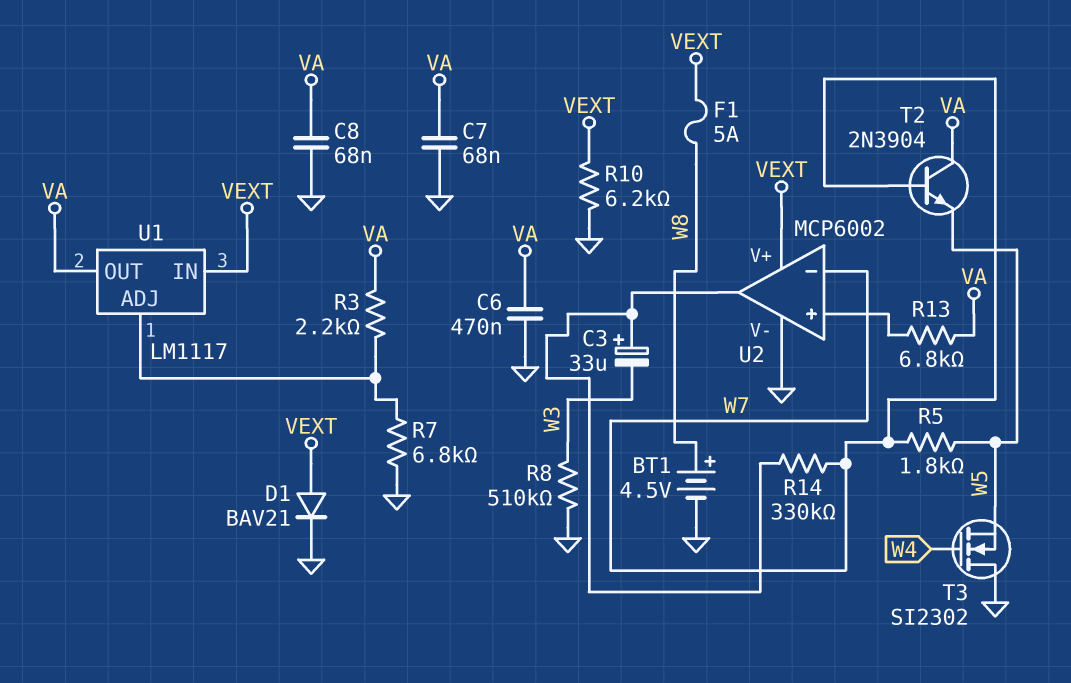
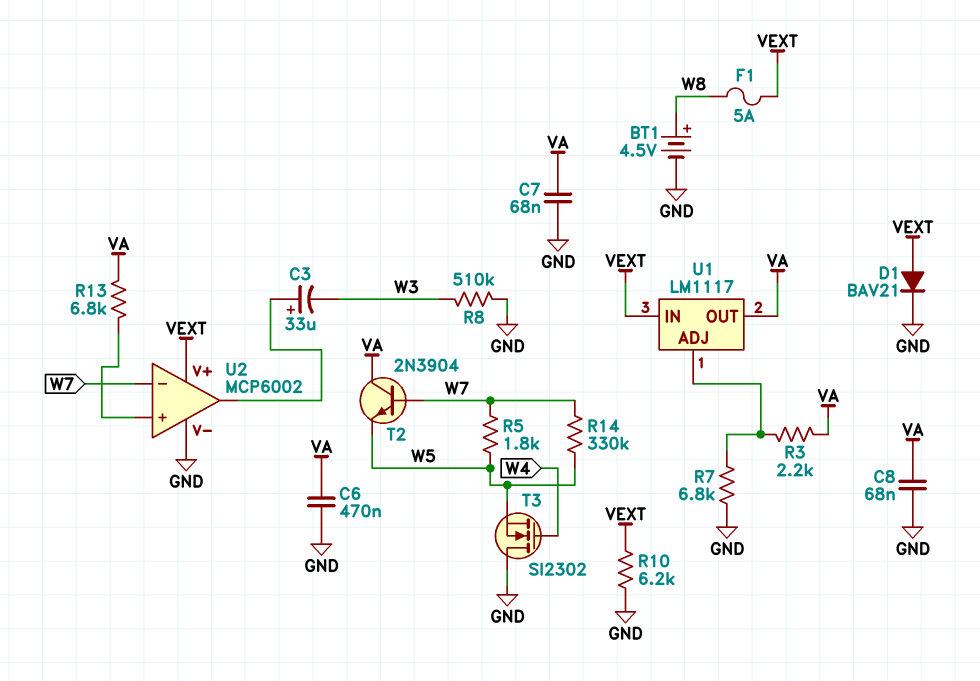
R14: 330k (U2/out, W7) -> 330k (W5, W7)

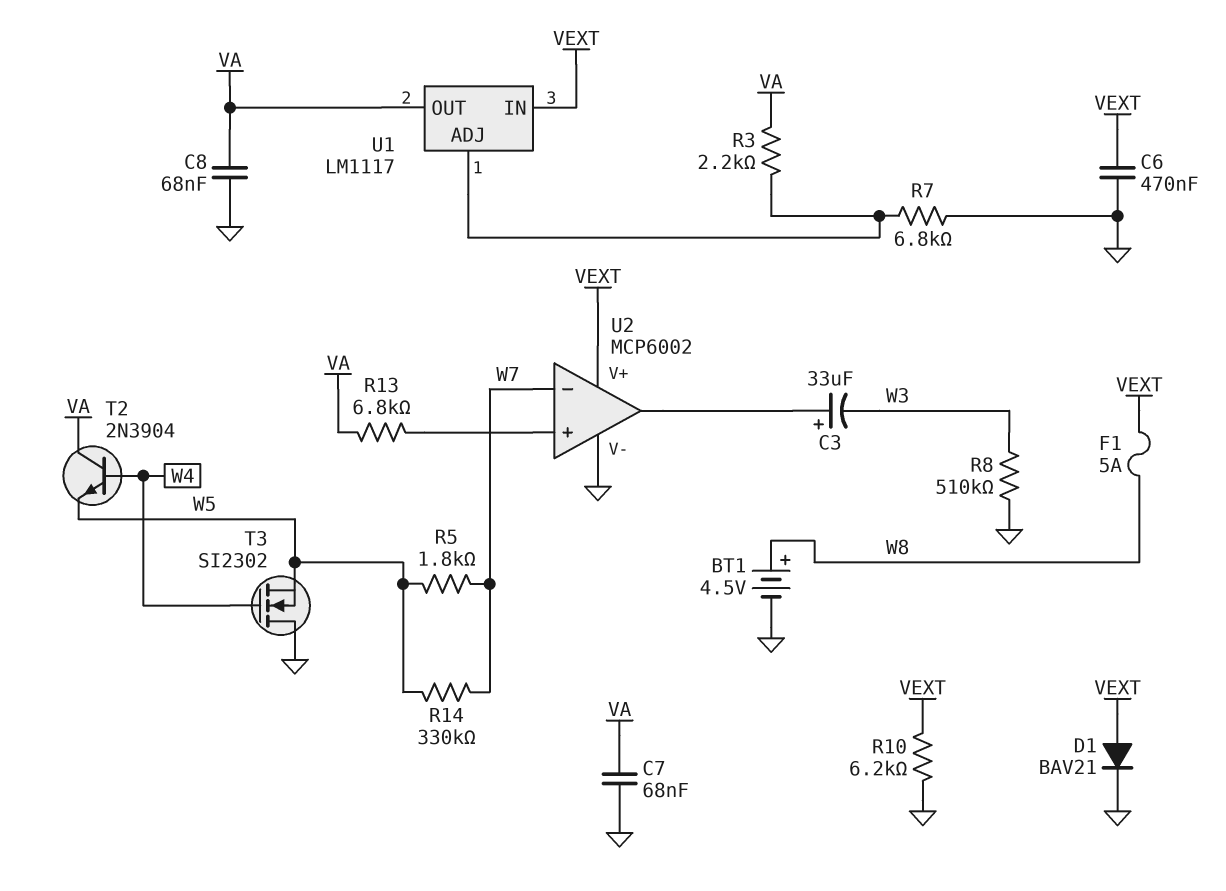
C6: 470nF (GND, VA) -> 470nF (GND, VEXT)
T2: NPN 2N3904 (B W7, C VA, E W5) -> NPN 2N3904 (B W4, C VA, E W5)

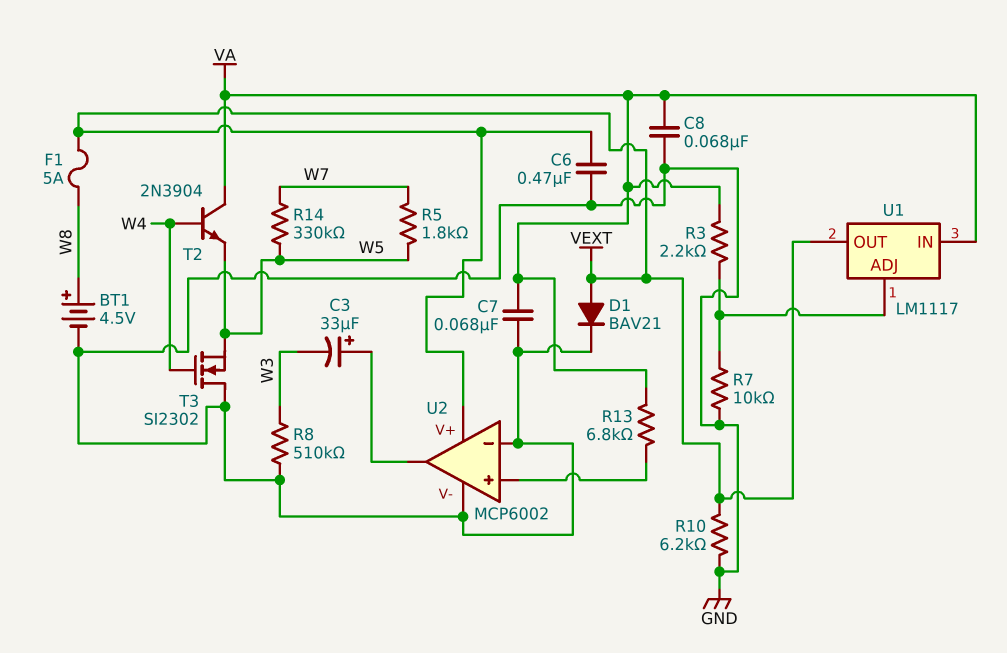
R7: 6.8k (GND, U1/ADJ) -> 10k (GND, U1/ADJ)
U1 pin IN: VEXT -> VA
U1 pin OUT: VA -> VEXT
U2 pin in-: W7 -> GND

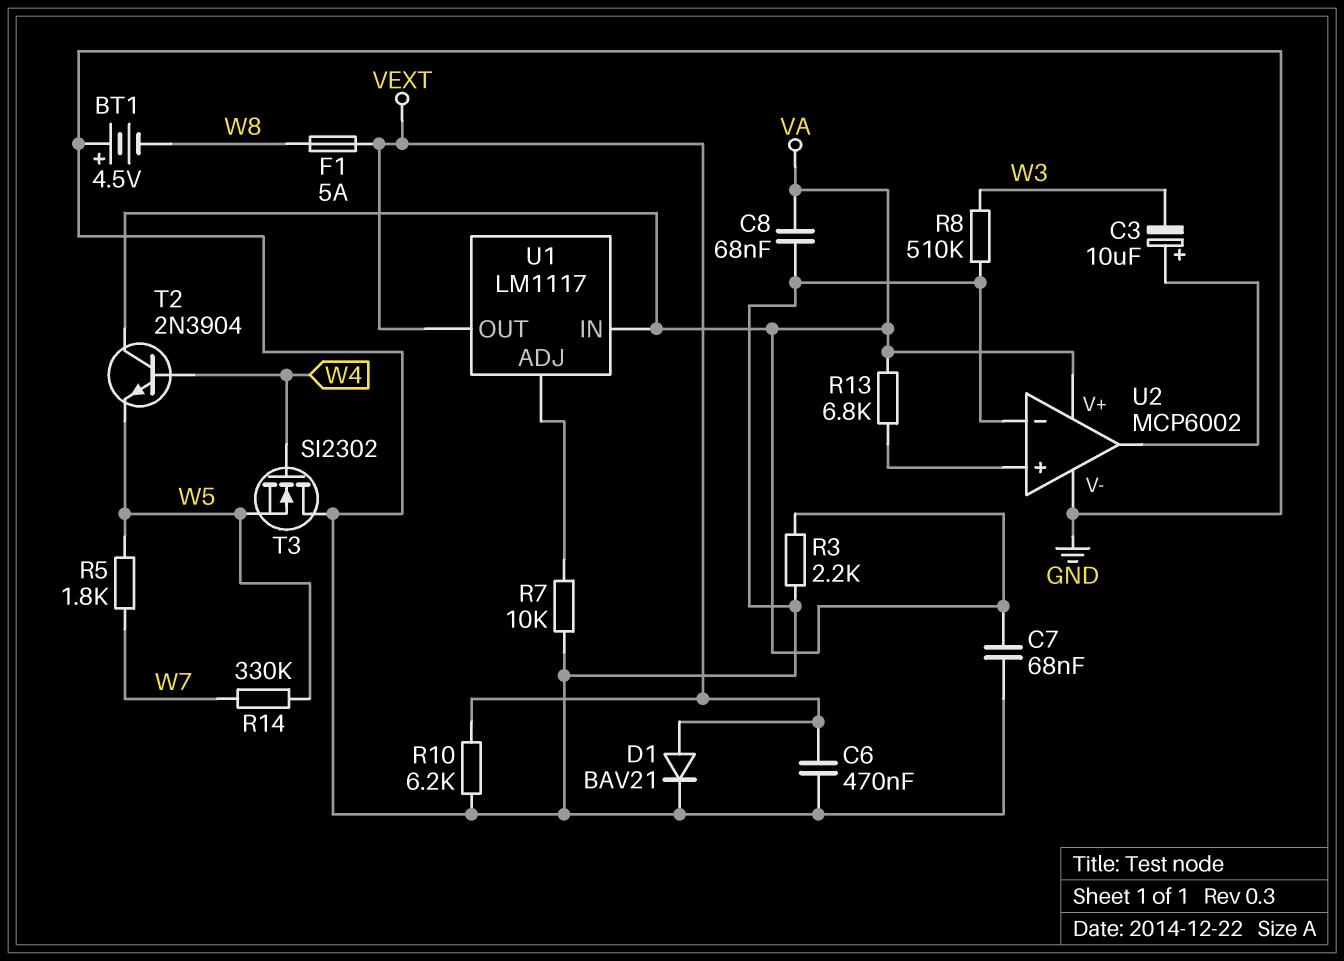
BT1: 4.5V (plus W8, minus GND) -> 4.5V (plus GND, minus W8)
C3: 33uF (plus U2/out, minus W3) -> 10uF (plus U2/out, minus W3)
R3: 2.2k (U1/ADJ, VA) -> 2.2k (GND, VA)
U2 pin V+: VEXT -> VA

